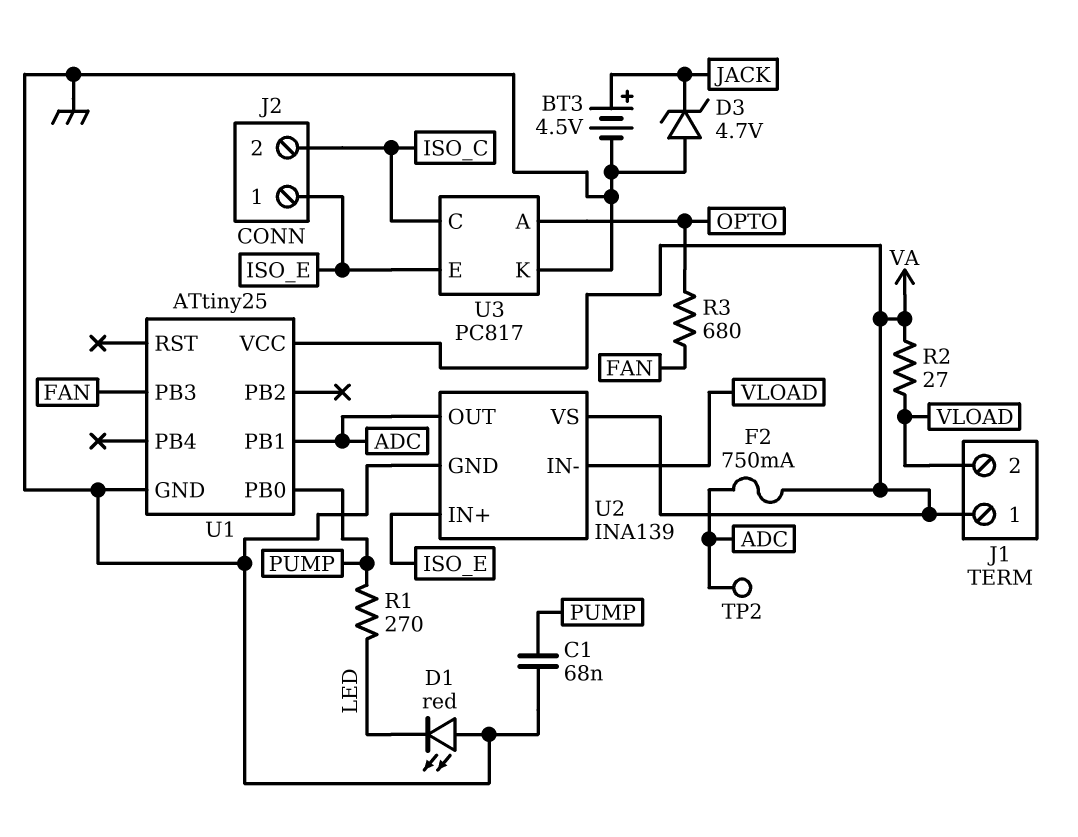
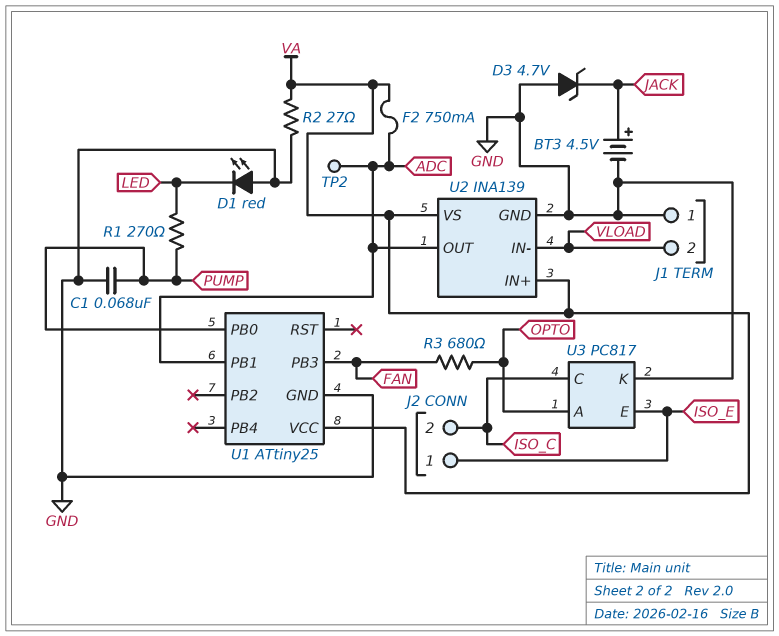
J1 pin 1: VA -> GND
R2: 27 (VA, VLOAD) -> 27 (GND, VA)
U2 pin IN+: ISO_E -> VA

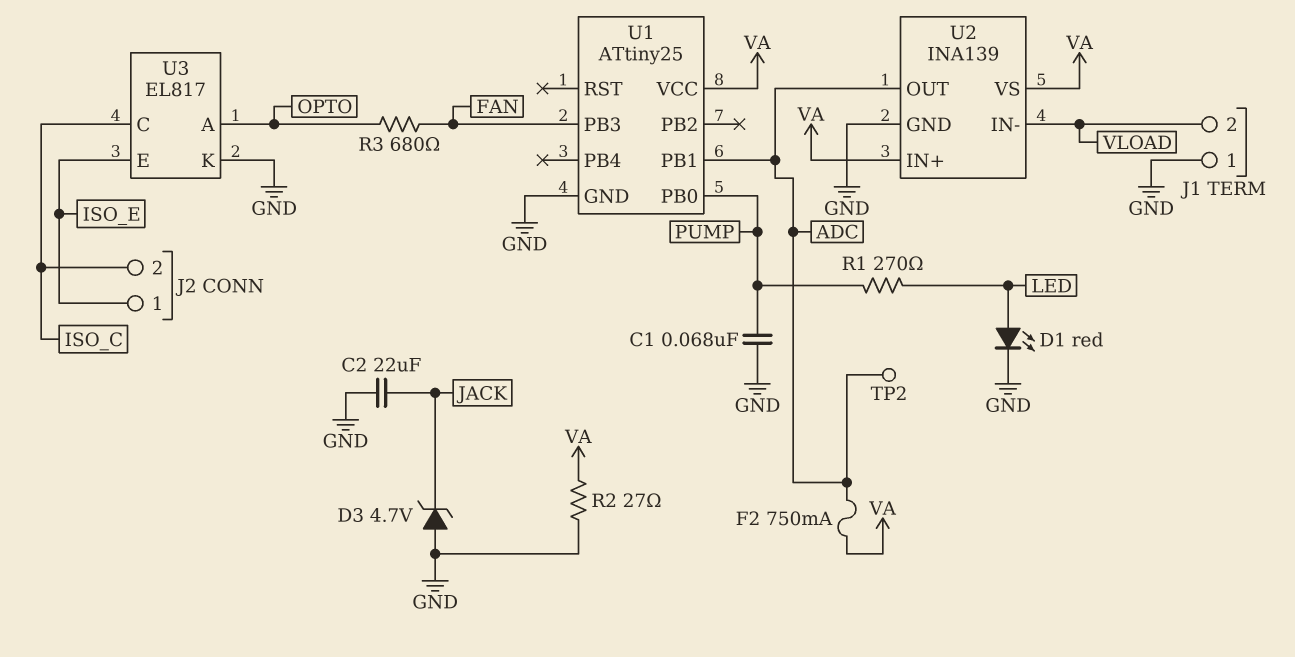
BT3: 4.5V (plus JACK, minus GND) -> none
C2: none -> 22uF (GND, JACK)
D1: LED red (A GND, K LED) -> LED red (A LED, K GND)
U3: PC817 -> EL817

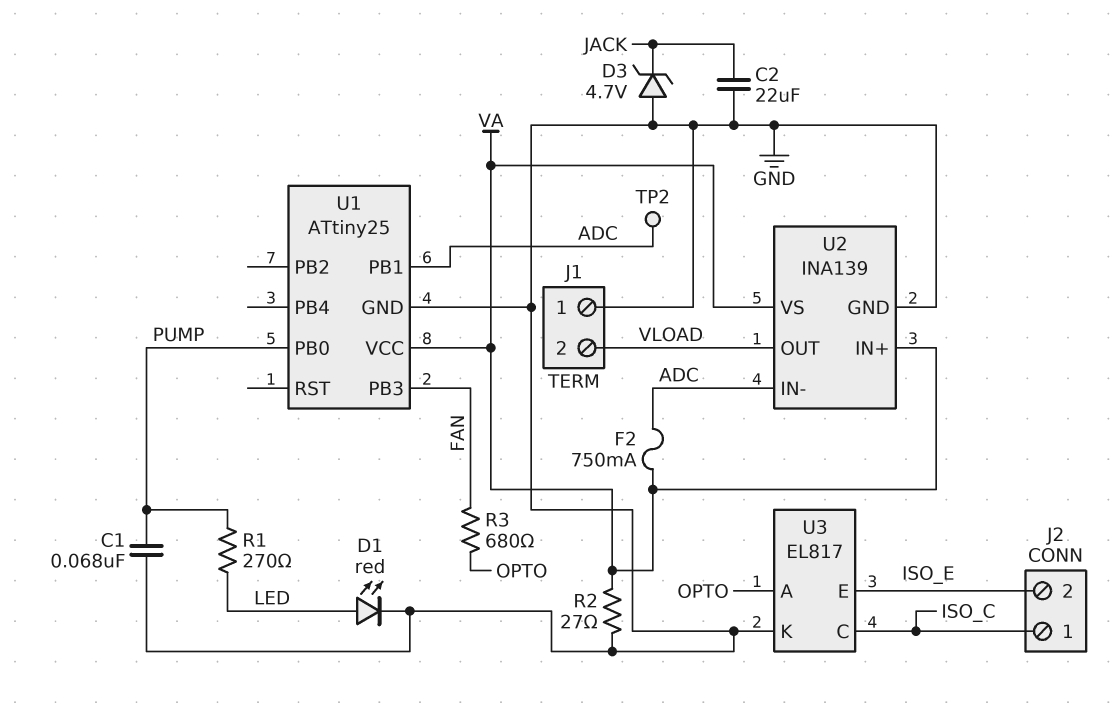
J2 pin 1: ISO_E -> ISO_C
J2 pin 2: ISO_C -> ISO_E
U2 pin IN-: VLOAD -> ADC
U2 pin OUT: ADC -> VLOAD

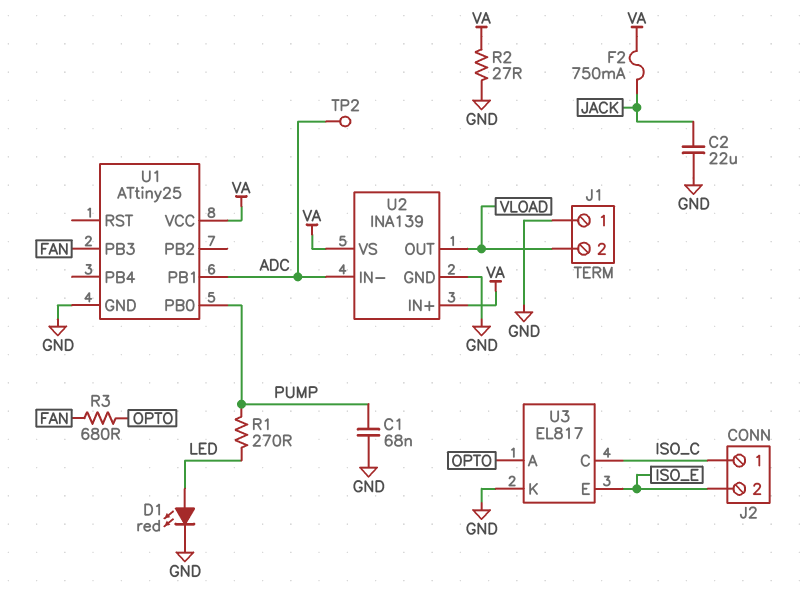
D3: zener 4.7V (A GND, K JACK) -> none
F2: 750mA (ADC, VA) -> 750mA (JACK, VA)

